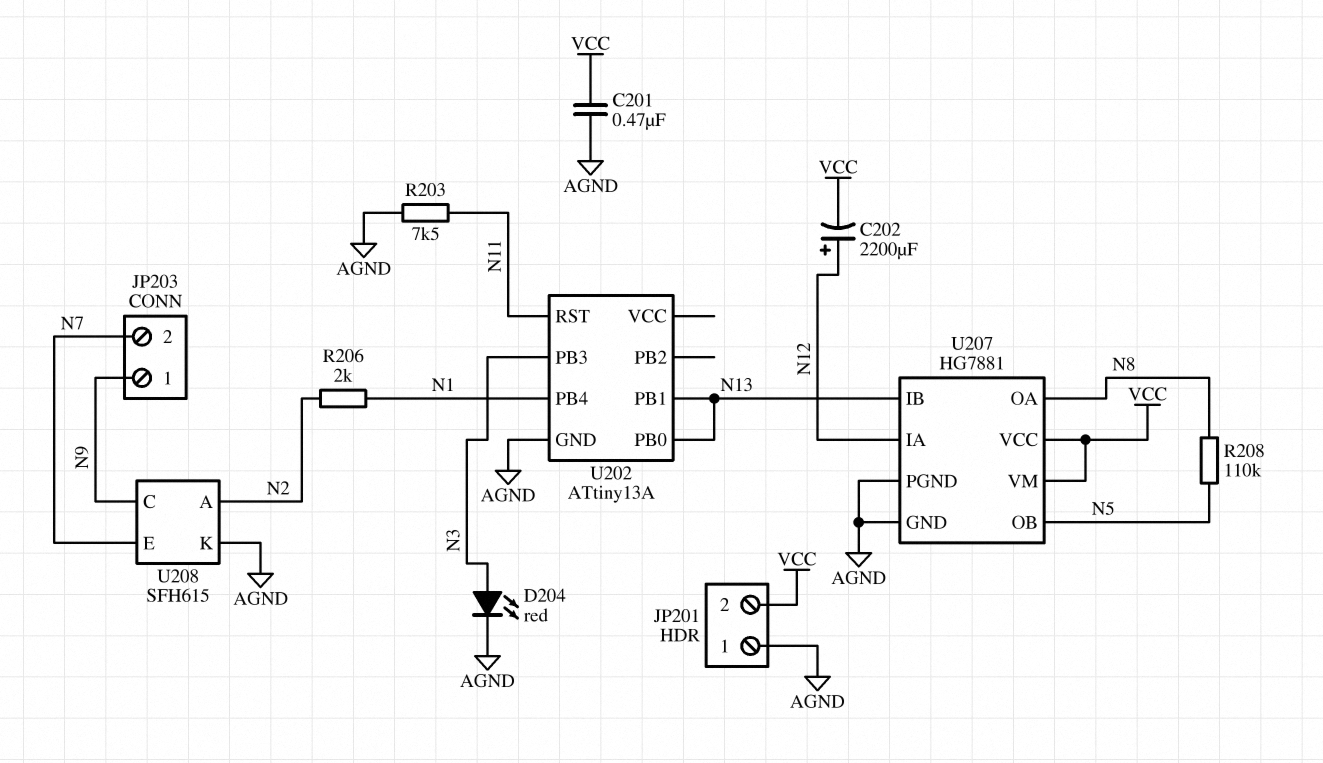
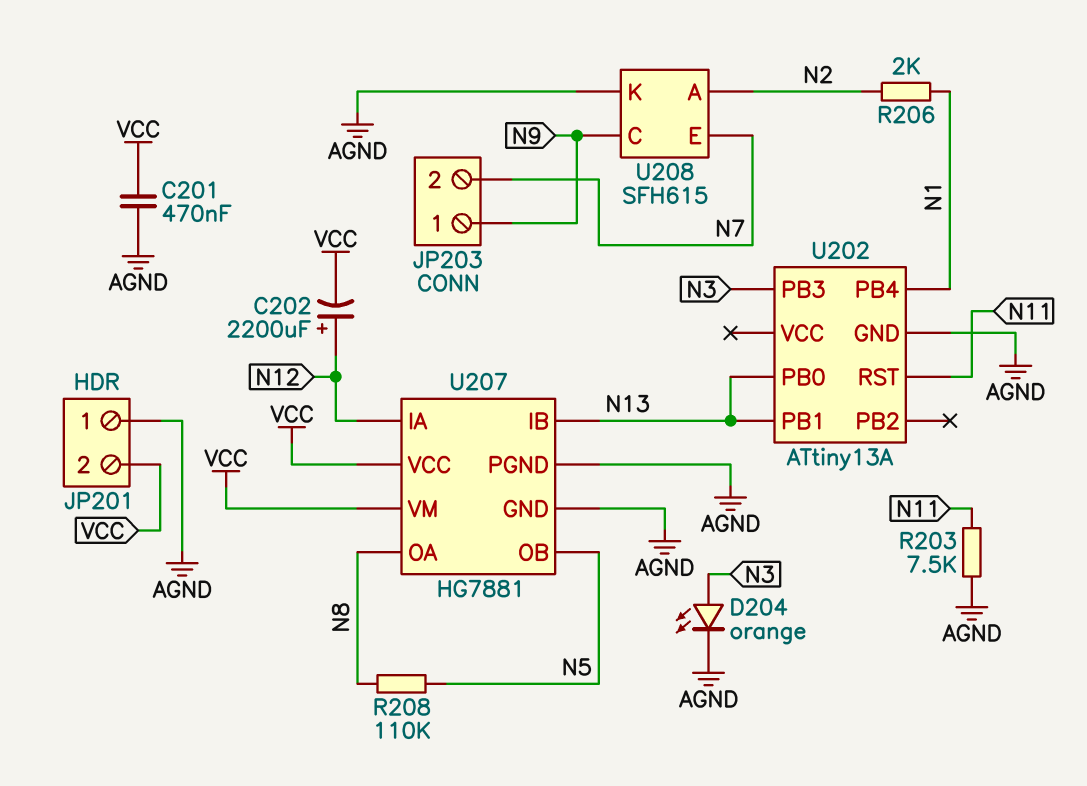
D204: LED red (A N3, K AGND) -> LED orange (A N3, K AGND)

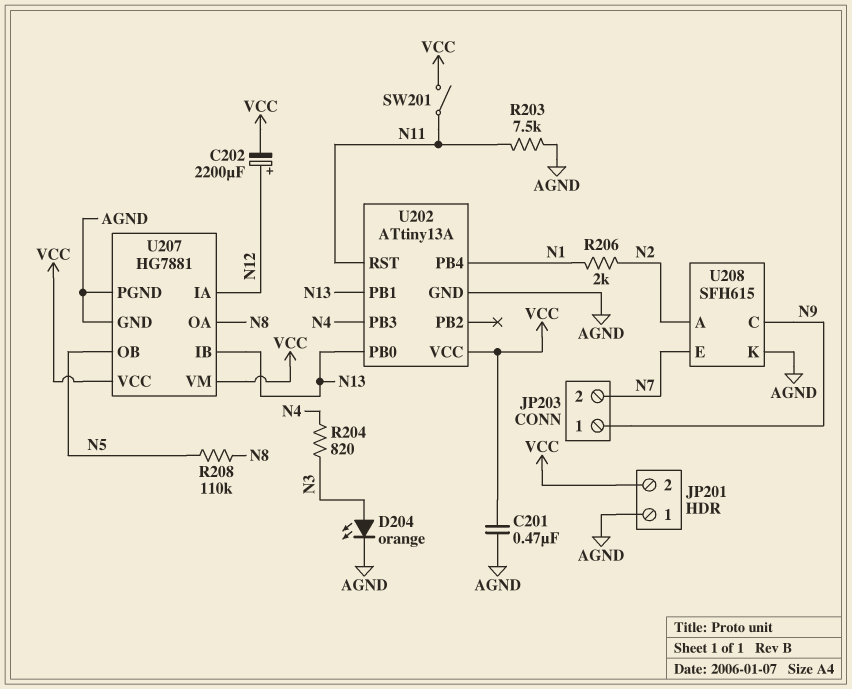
R204: none -> 820 (N3, N4)
SW201: none -> switch (N11, VCC)
U202 pin PB3: N3 -> N4
U202 pin VCC: none -> VCC

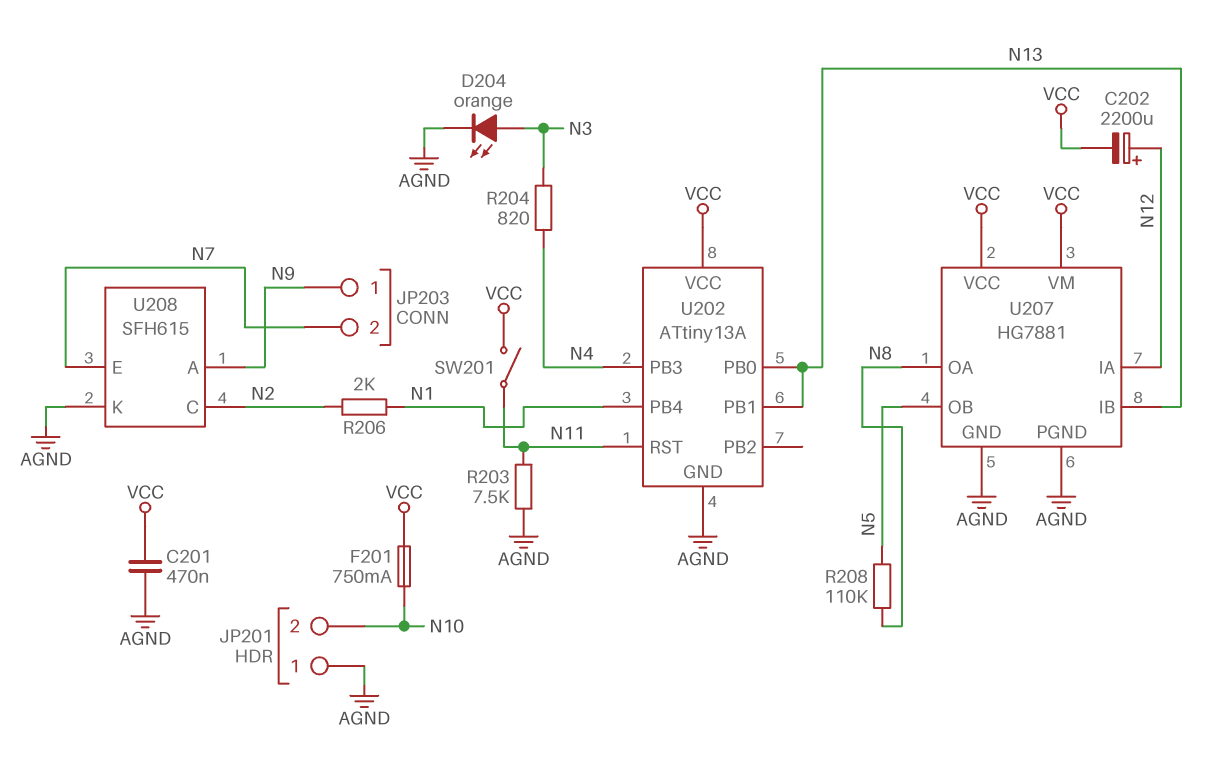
F201: none -> 750mA (N10, VCC)
JP201 pin 2: VCC -> N10
U208 pin A: N2 -> N9
U208 pin C: N9 -> N2

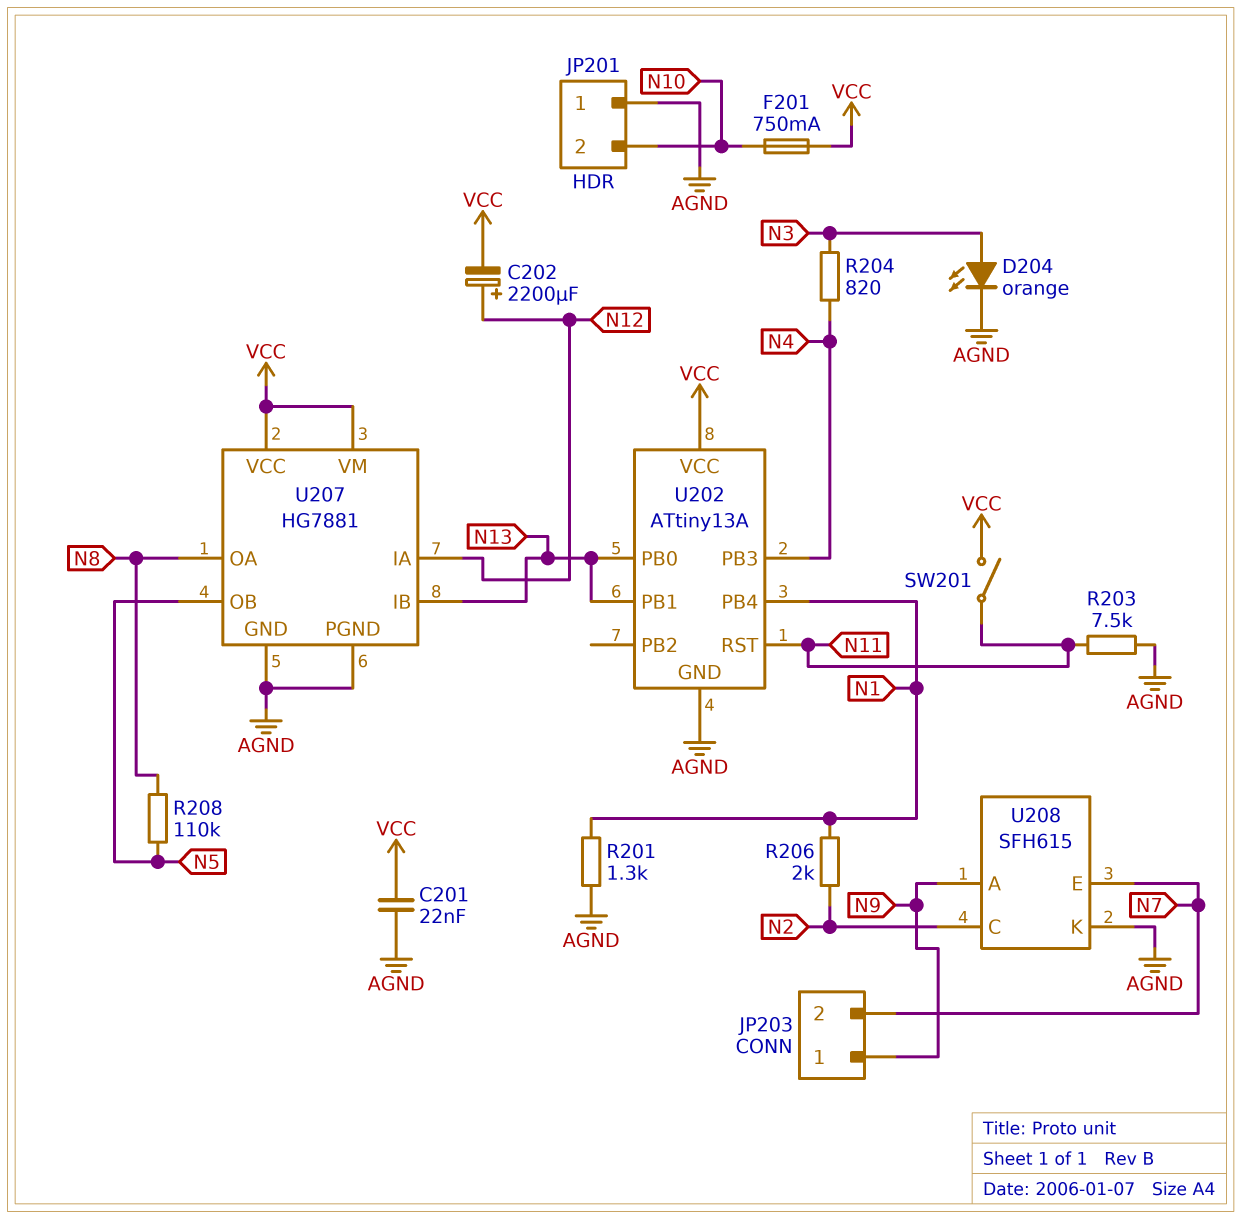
C201: 470nF (AGND, VCC) -> 22nF (AGND, VCC)
R201: none -> 1.3k (AGND, N1)

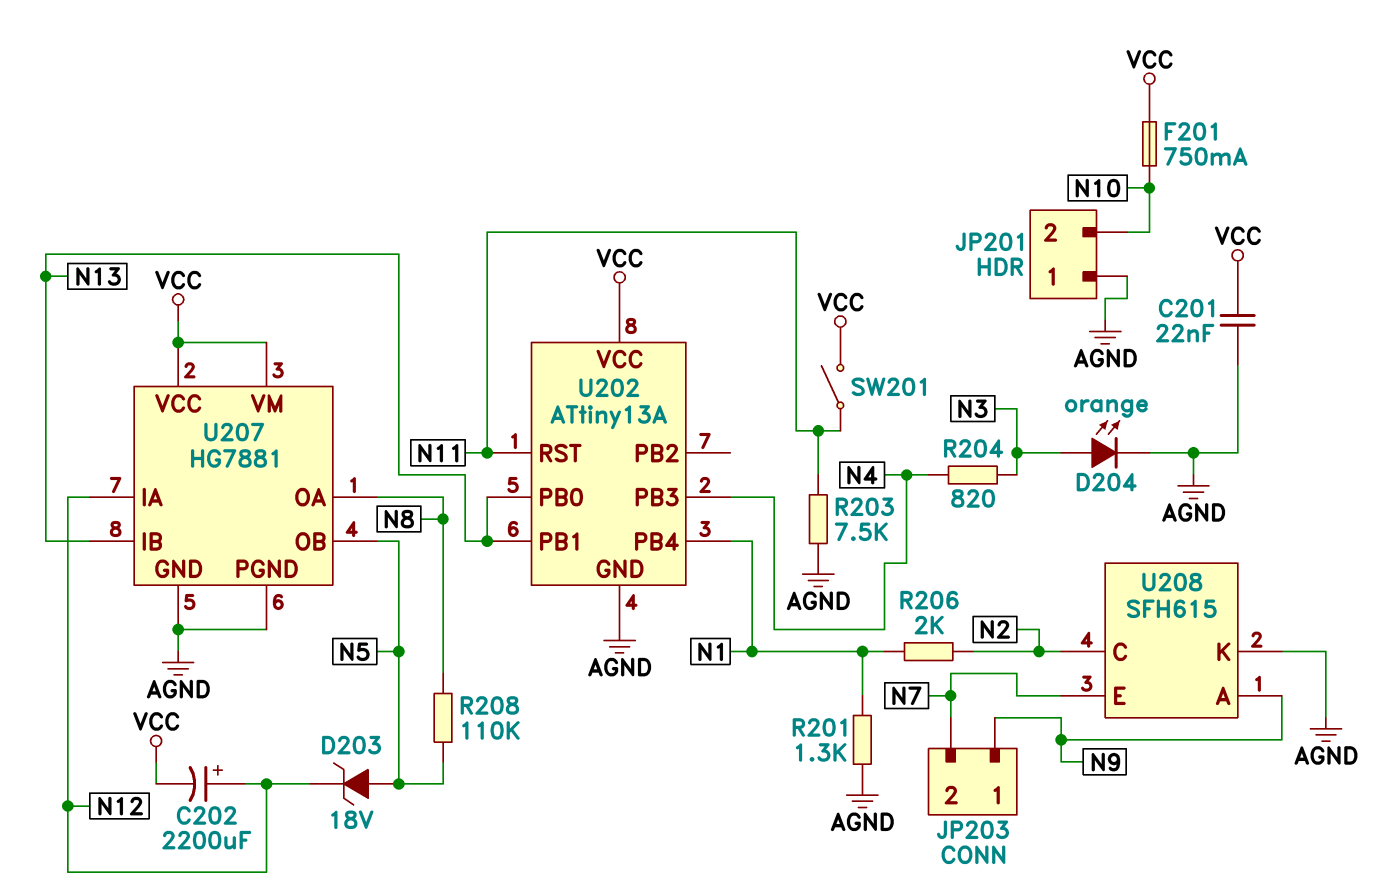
D203: none -> zener 18V (A N5, K N12)

